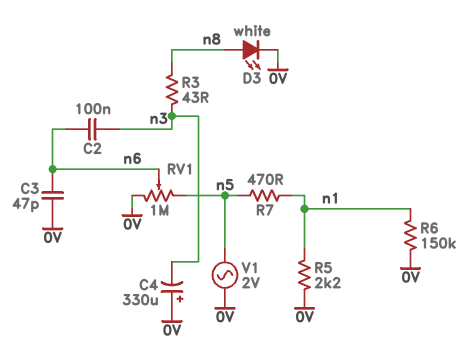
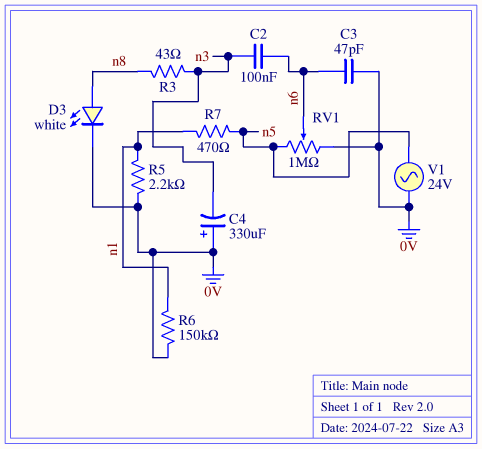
V1: AC 2V (0V, n5) -> AC 24V (0V, n5)

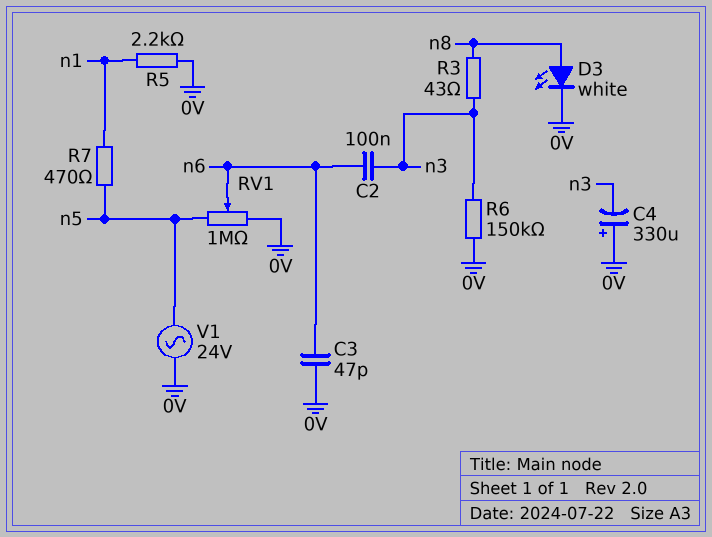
R6: 150k (0V, n1) -> 150k (0V, n3)

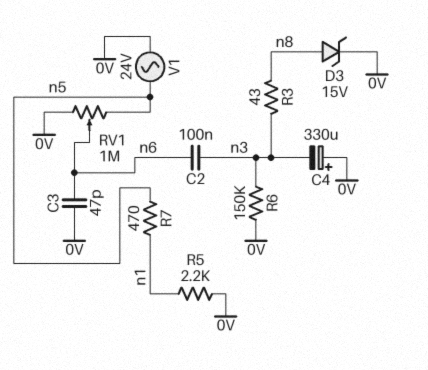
D3: LED white (A n8, K 0V) -> zener 15V (A n8, K 0V)

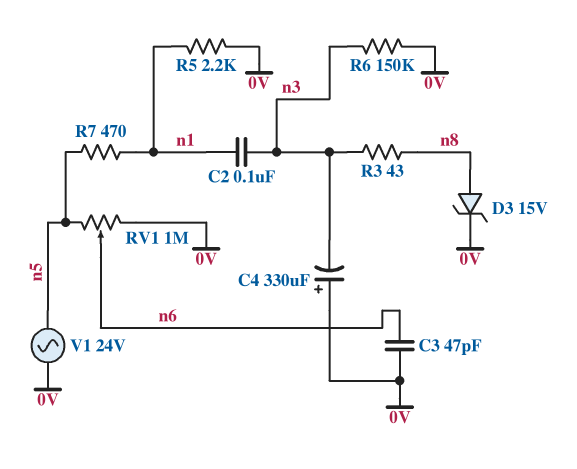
C2: 100nF (n3, n6) -> 100nF (n1, n3)

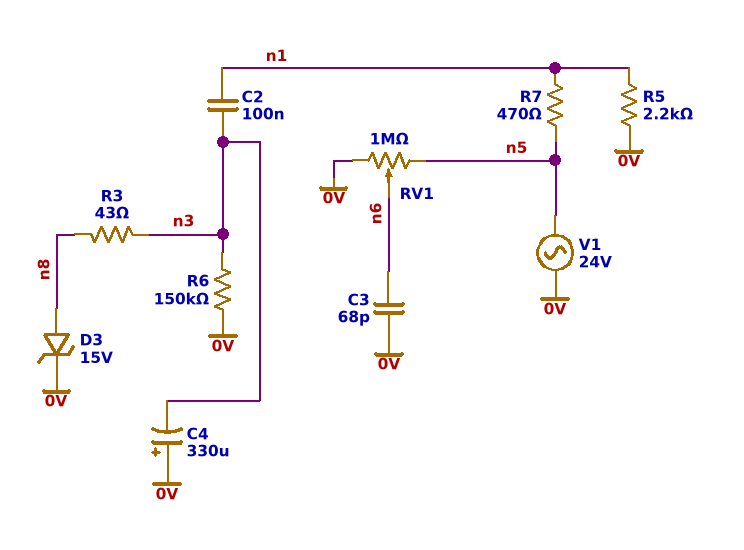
C3: 47pF (0V, n6) -> 68pF (0V, n6)

